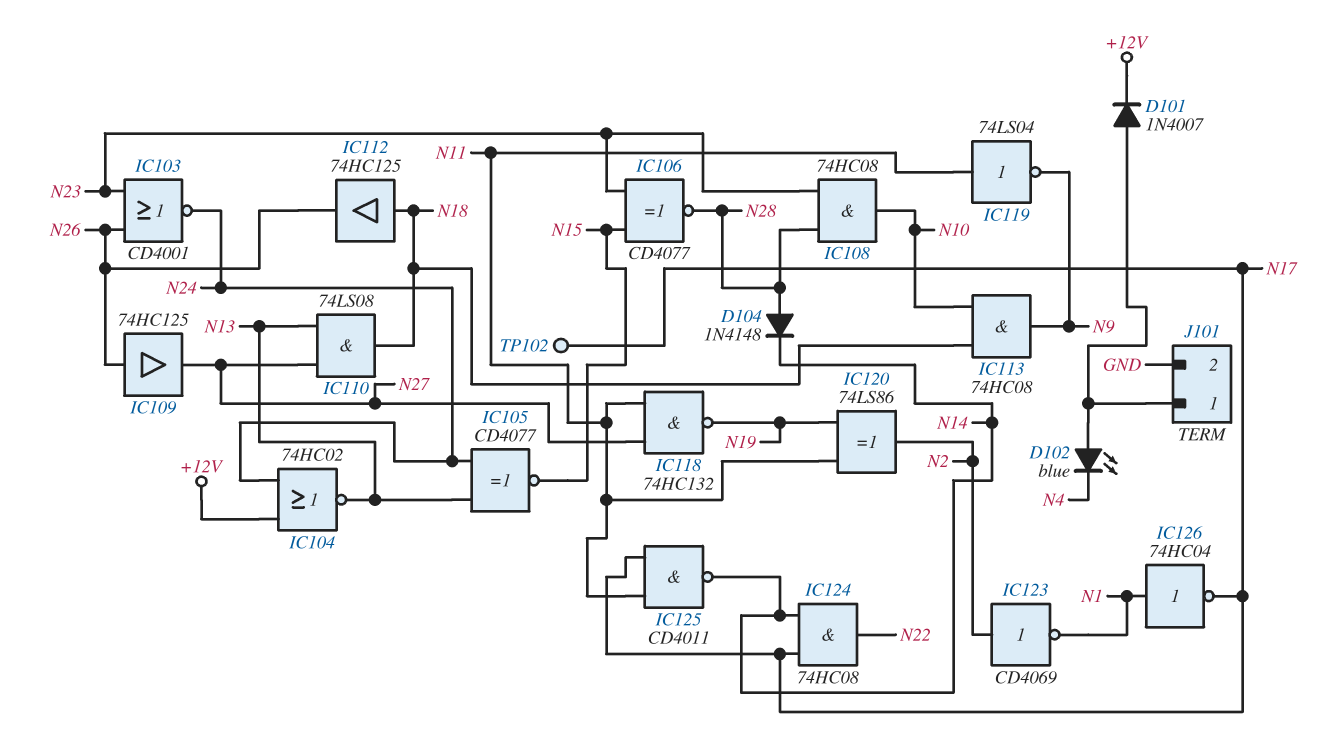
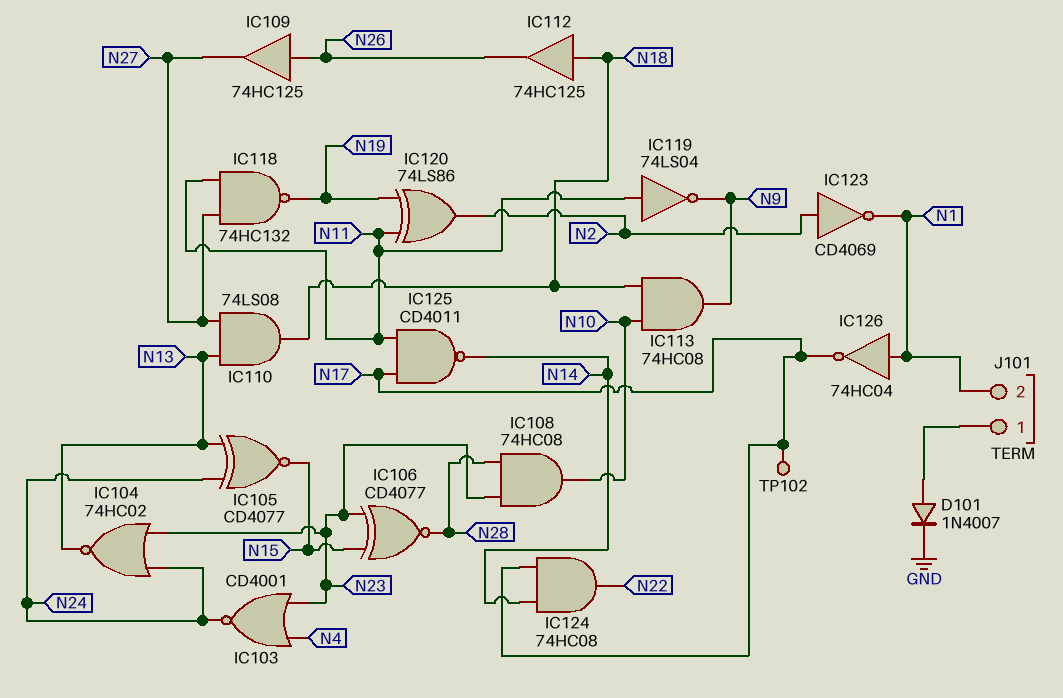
D101: diode 1N4007 (A J101/1, K +12V) -> diode 1N4007 (A J101/1, K GND)
D102: LED blue (A J101/1, K N4) -> none
D104: diode 1N4148 (A N28, K N14) -> none
IC103: NOR CD4001 (in N23, in N26, out N24) -> NOR CD4001 (in N4, in N23, out N24)
IC104: NOR 74HC02 (in +12V, in N24, out N13) -> NOR 74HC02 (in N23, in N24, out N13)
J101 pin 2: GND -> N1

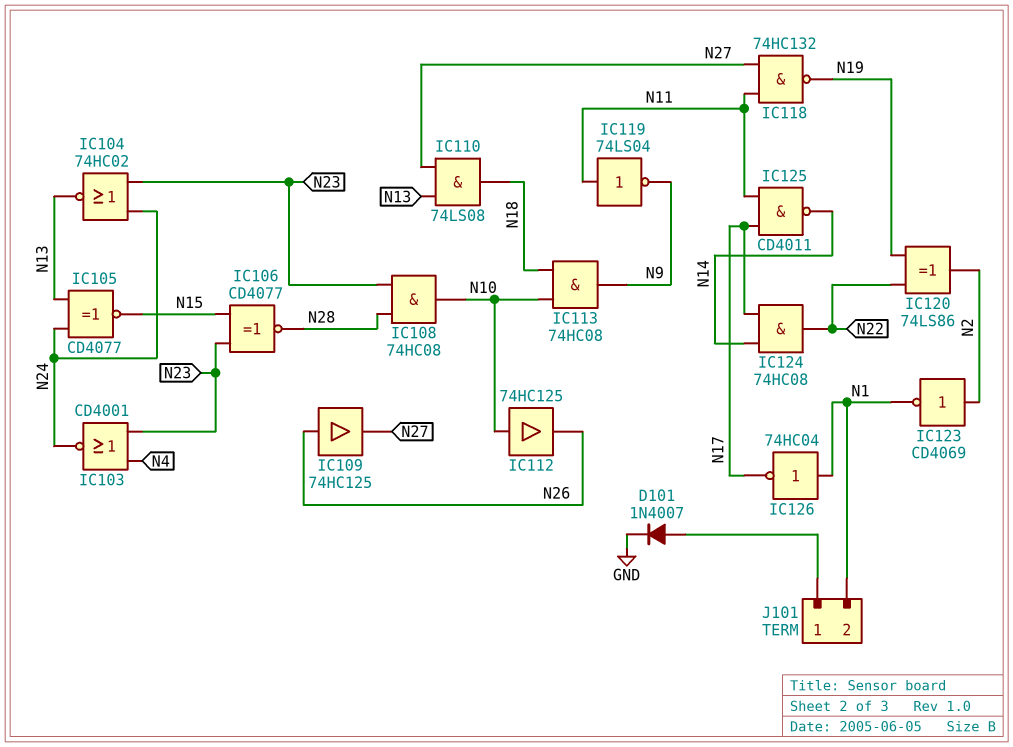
IC112: buffer 74HC125 (in N18, out N26) -> buffer 74HC125 (in N10, out N26)
IC120: XOR 74LS86 (in N11, in N19, out N2) -> XOR 74LS86 (in N19, in N22, out N2)
TP102: test point (N17) -> none

